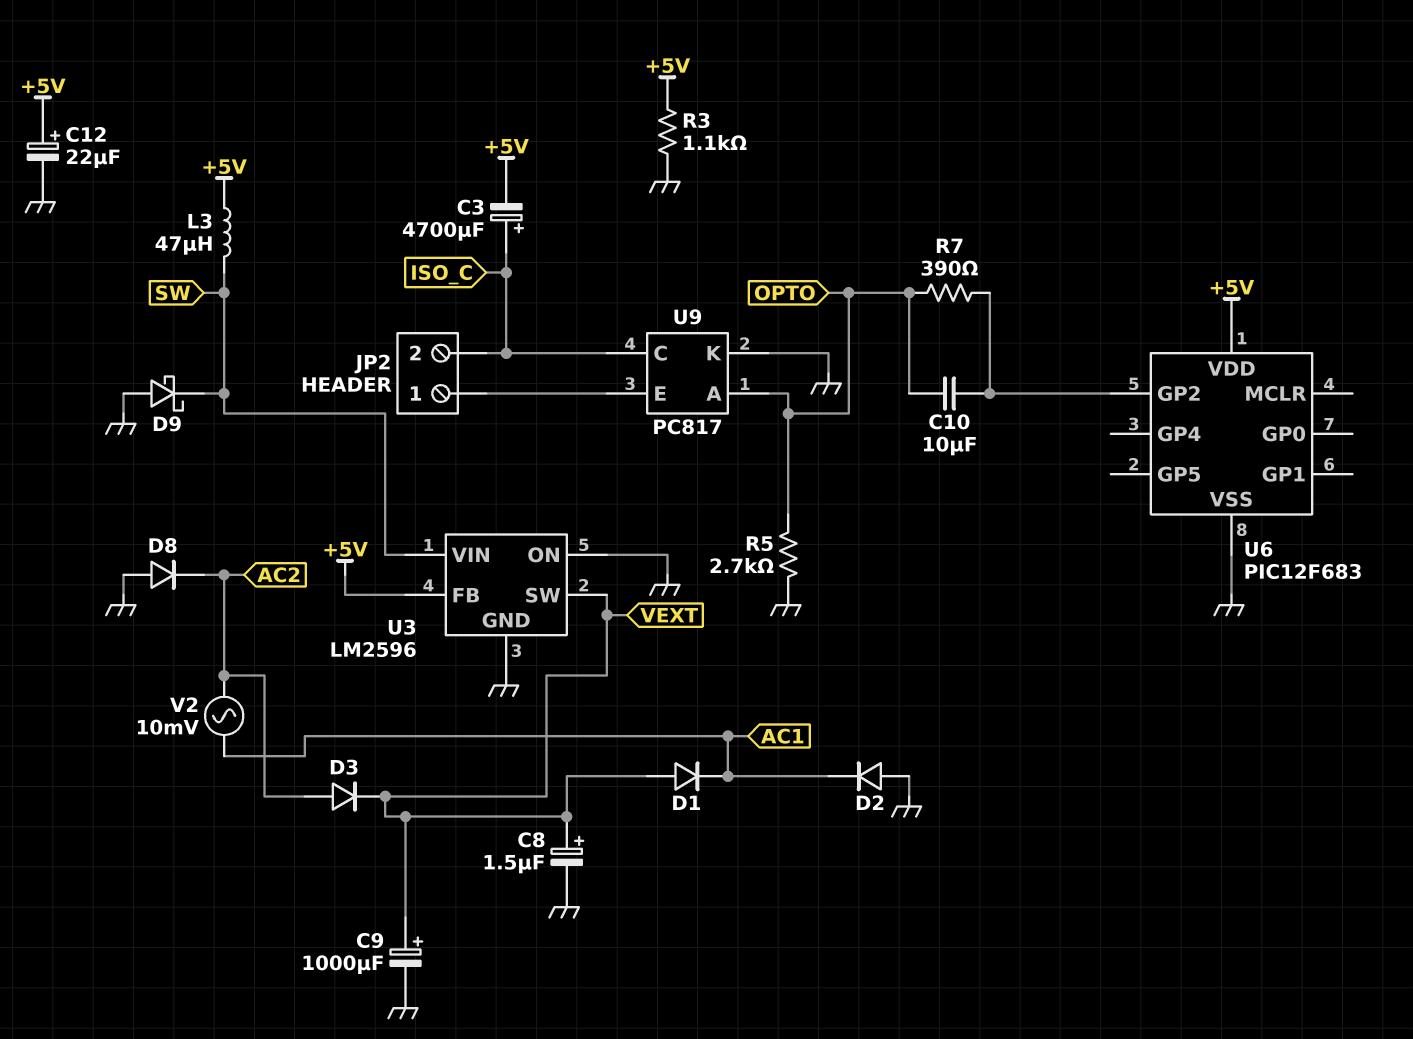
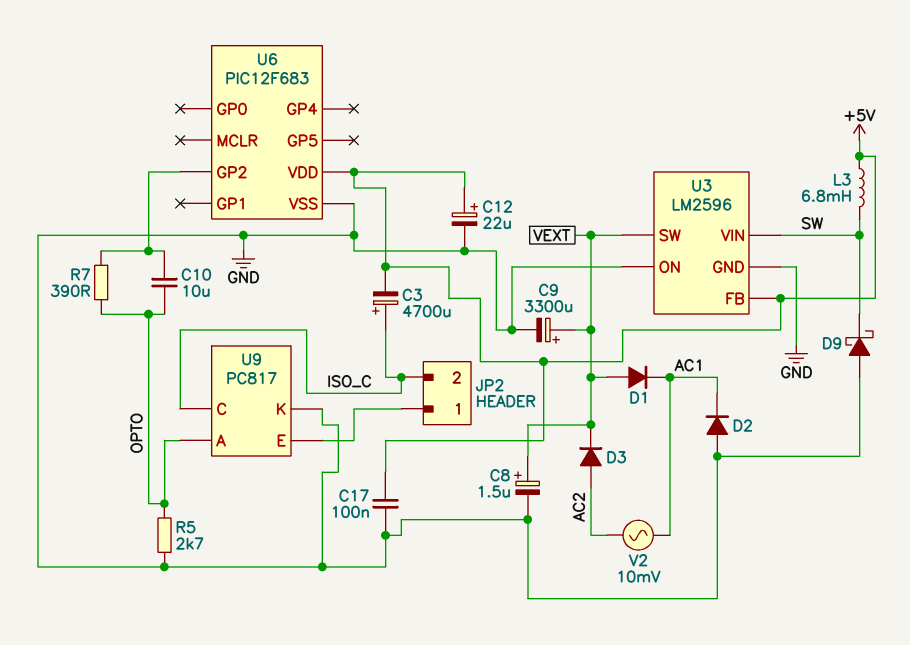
C9: 1000uF (plus VEXT, minus GND) -> 3300uF (plus VEXT, minus GND)
C17: none -> 100nF (+5V, GND)
D8: diode (A GND, K AC2) -> none
L3: 47uH (+5V, SW) -> 6.8mH (+5V, SW)
R3: 1.1k (+5V, GND) -> none

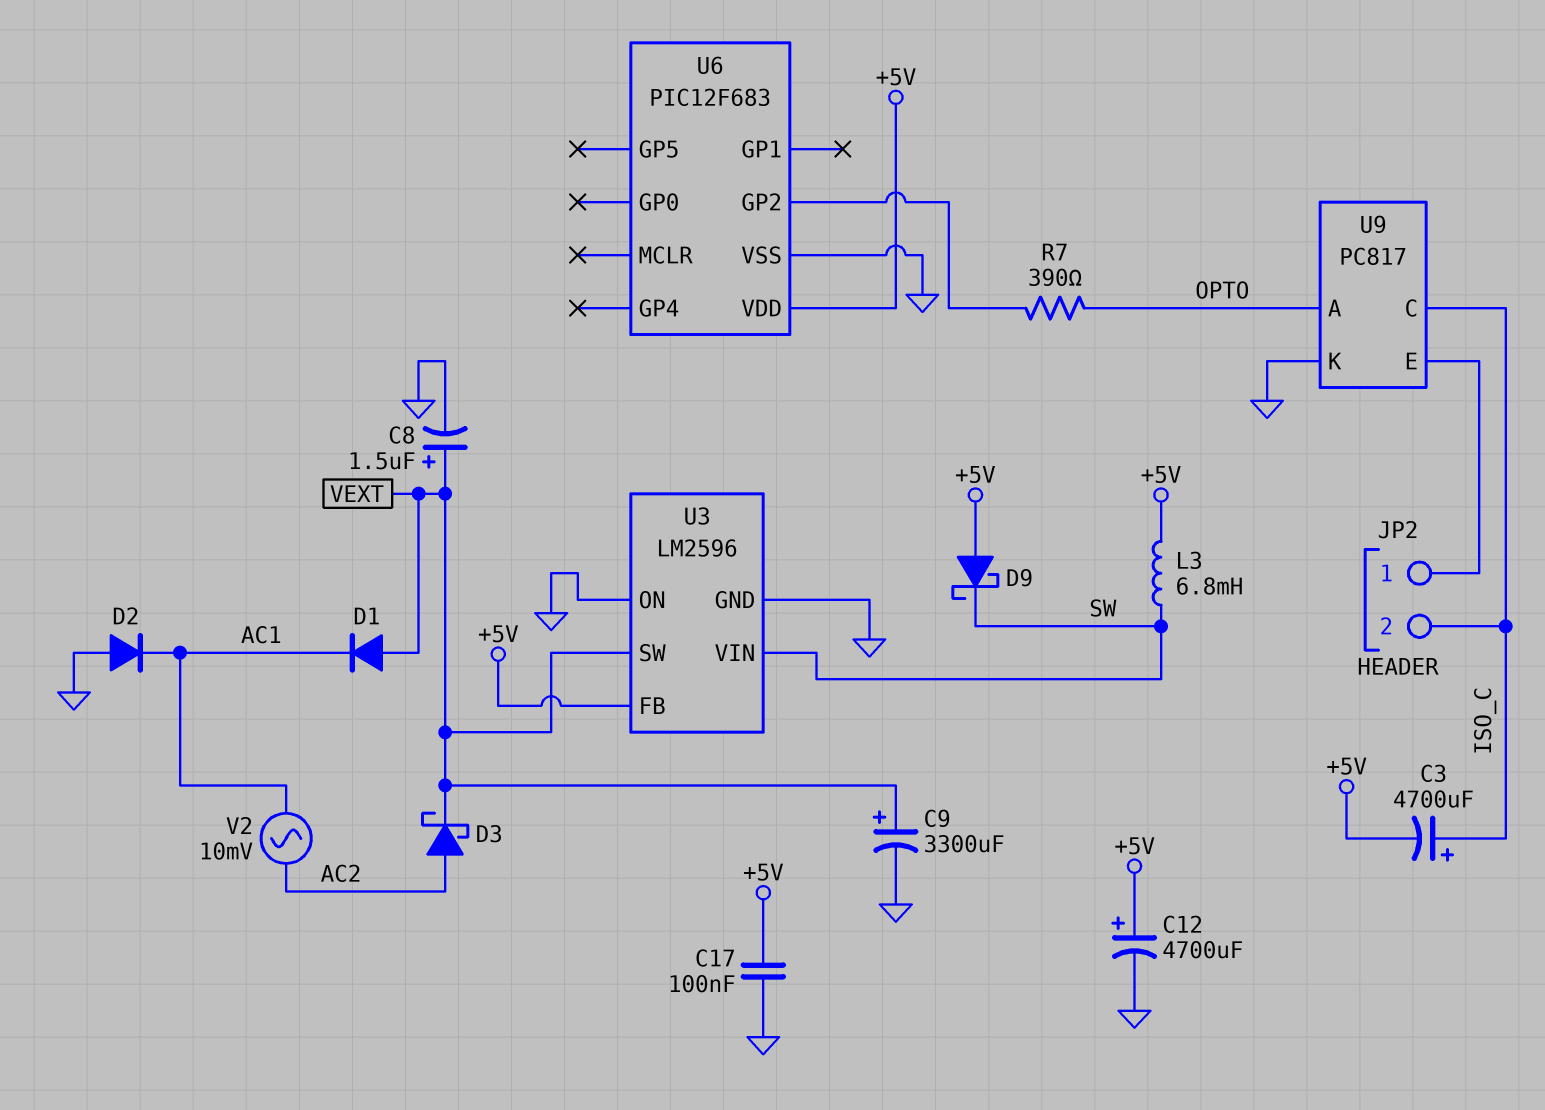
C10: 10uF (OPTO, U6/GP2) -> none
C12: 22uF (plus +5V, minus GND) -> 4700uF (plus +5V, minus GND)
D3: diode (A AC2, K VEXT) -> schottky (A AC2, K VEXT)
D9: schottky (A GND, K SW) -> schottky (A +5V, K SW)
R5: 2.7k (GND, OPTO) -> none

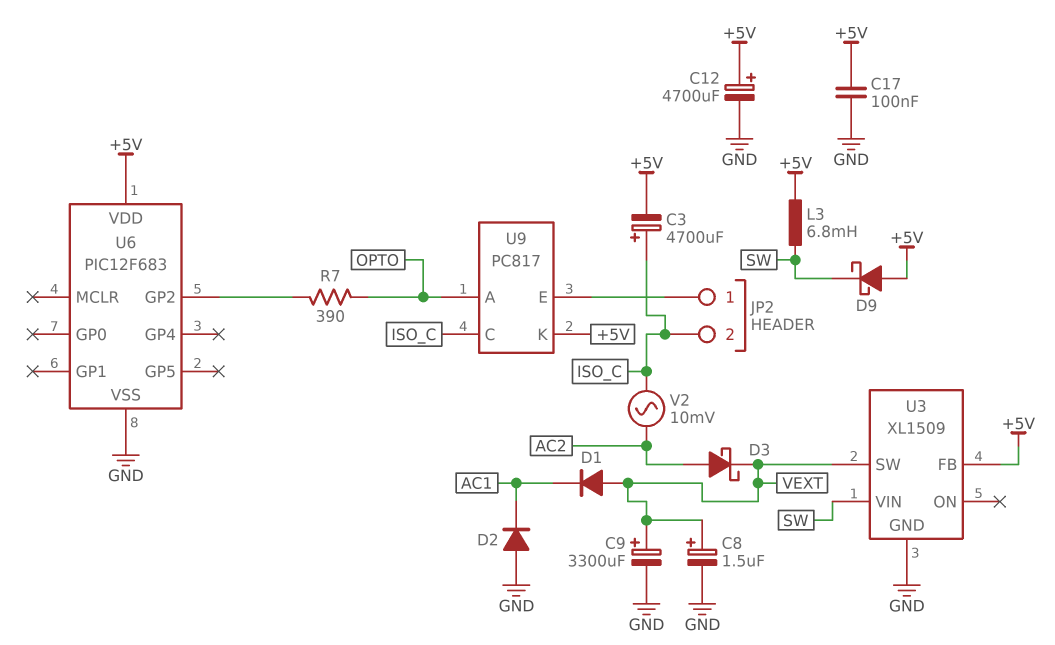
U3: LM2596 -> XL1509
U3 pin ON: GND -> none
U9 pin K: GND -> +5V
V2: AC 10mV (AC1, AC2) -> AC 10mV (AC2, ISO_C)

